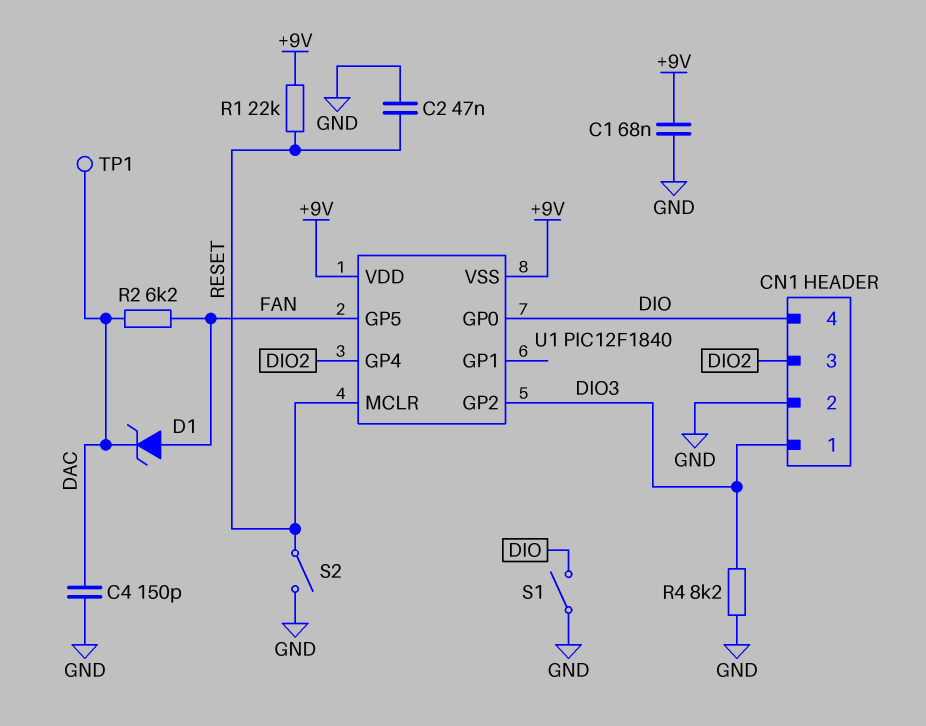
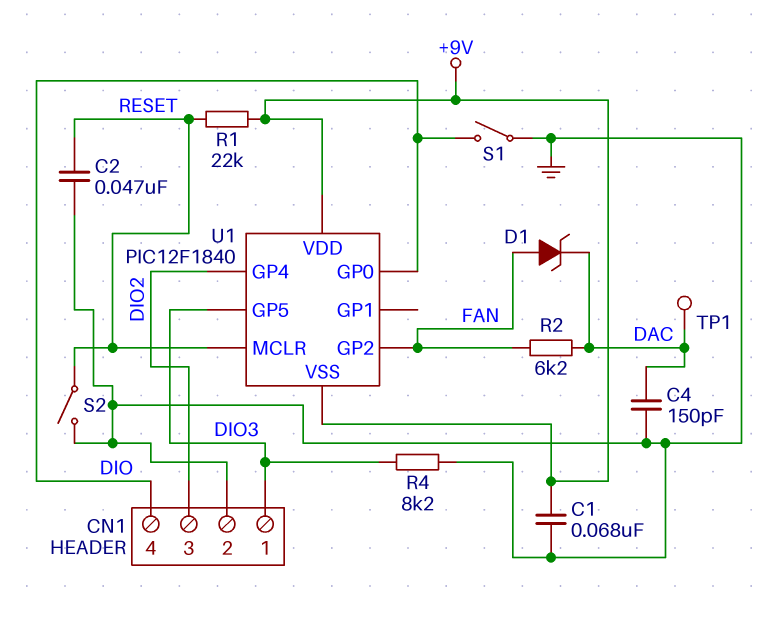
U1 pin GP2: DIO3 -> FAN
U1 pin GP5: FAN -> DIO3

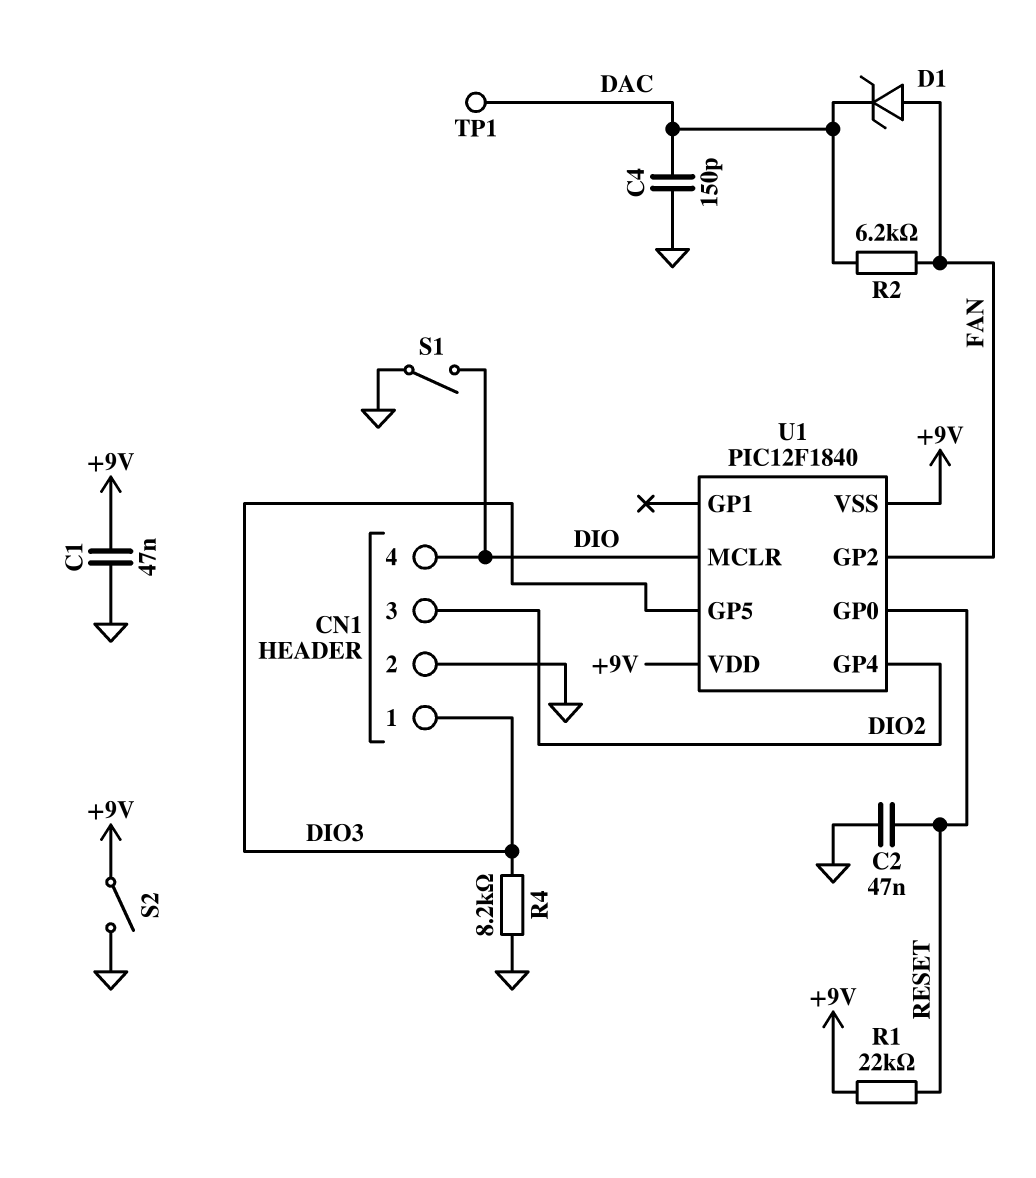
C1: 68nF (+9V, GND) -> 47nF (+9V, GND)
S2: switch (GND, RESET) -> switch (+9V, GND)
U1 pin GP0: DIO -> RESET
U1 pin MCLR: RESET -> DIO

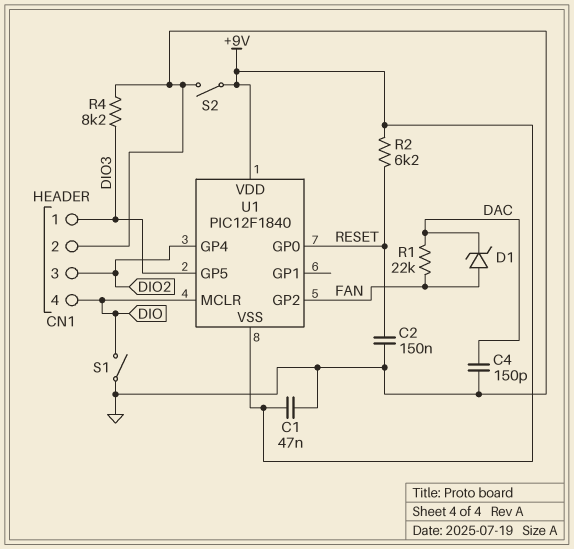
C2: 47nF (GND, RESET) -> 150nF (GND, RESET)
R1: 22k (+9V, RESET) -> 22k (DAC, FAN)
R2: 6.2k (DAC, FAN) -> 6.2k (+9V, RESET)
TP1: test point (DAC) -> none

